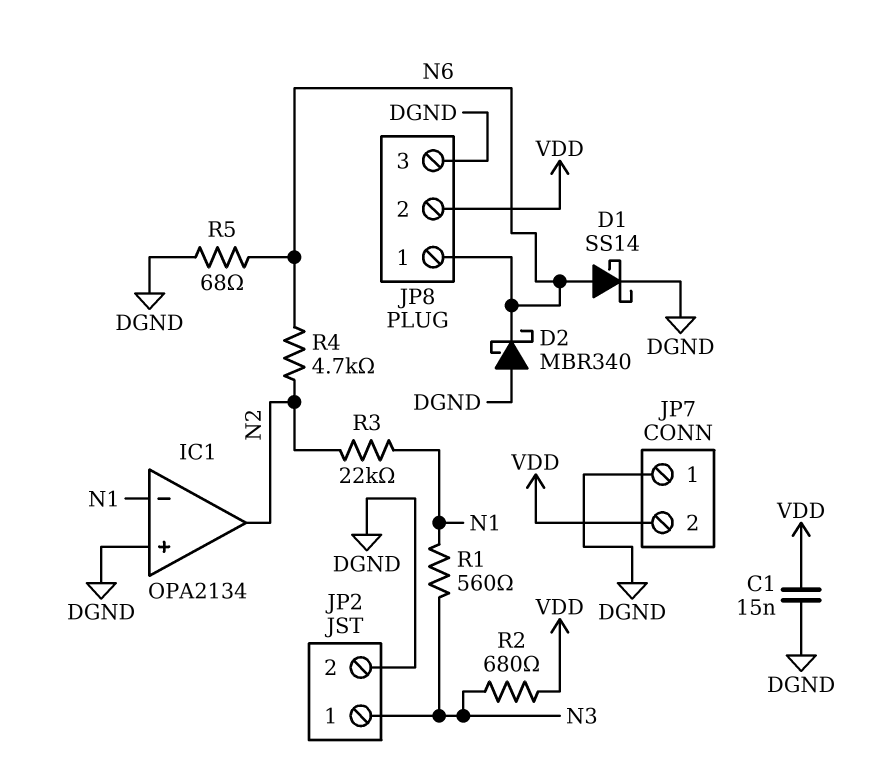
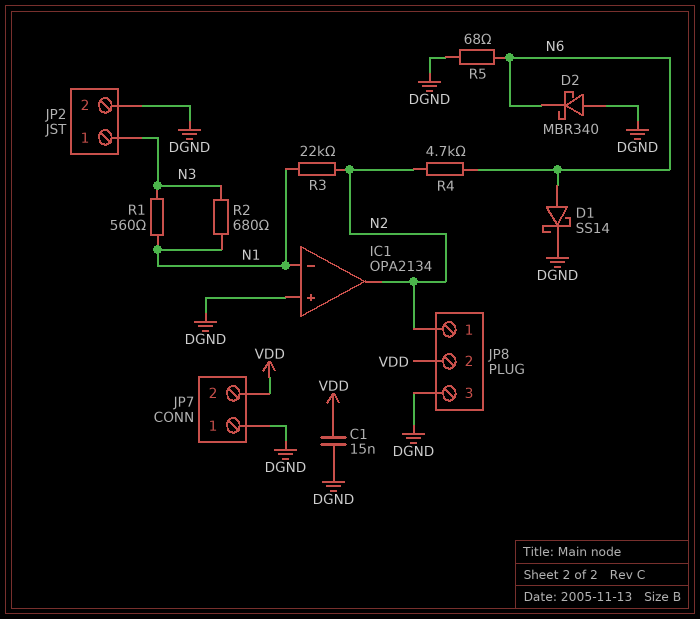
JP8 pin 1: N6 -> N2
R2: 680 (N3, VDD) -> 680 (N1, N3)

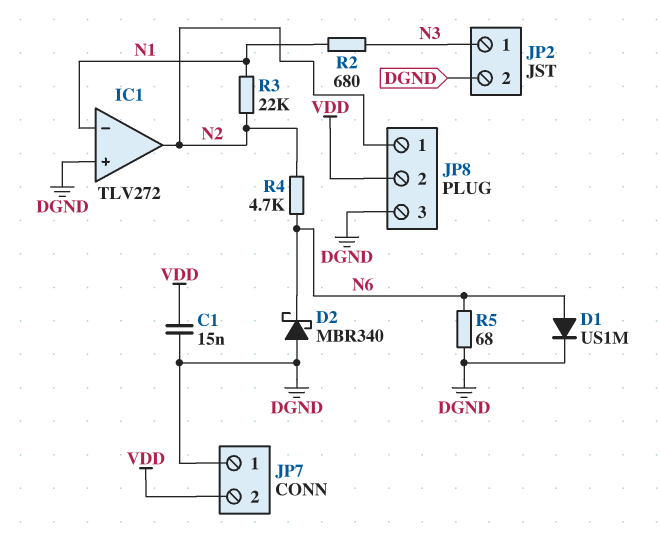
D1: schottky SS14 (A N6, K DGND) -> diode US1M (A N6, K DGND)
IC1: OPA2134 -> TLV272
R1: 560 (N1, N3) -> none

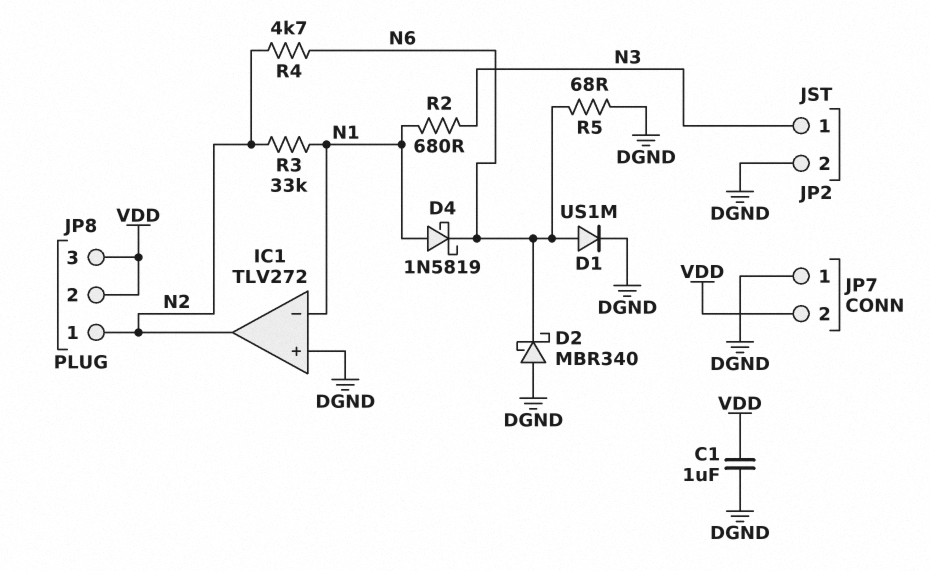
C1: 15nF (DGND, VDD) -> 1uF (DGND, VDD)
D4: none -> schottky 1N5819 (A N1, K N6)
JP8 pin 3: DGND -> VDD
R3: 22k (N1, N2) -> 33k (N1, N2)

